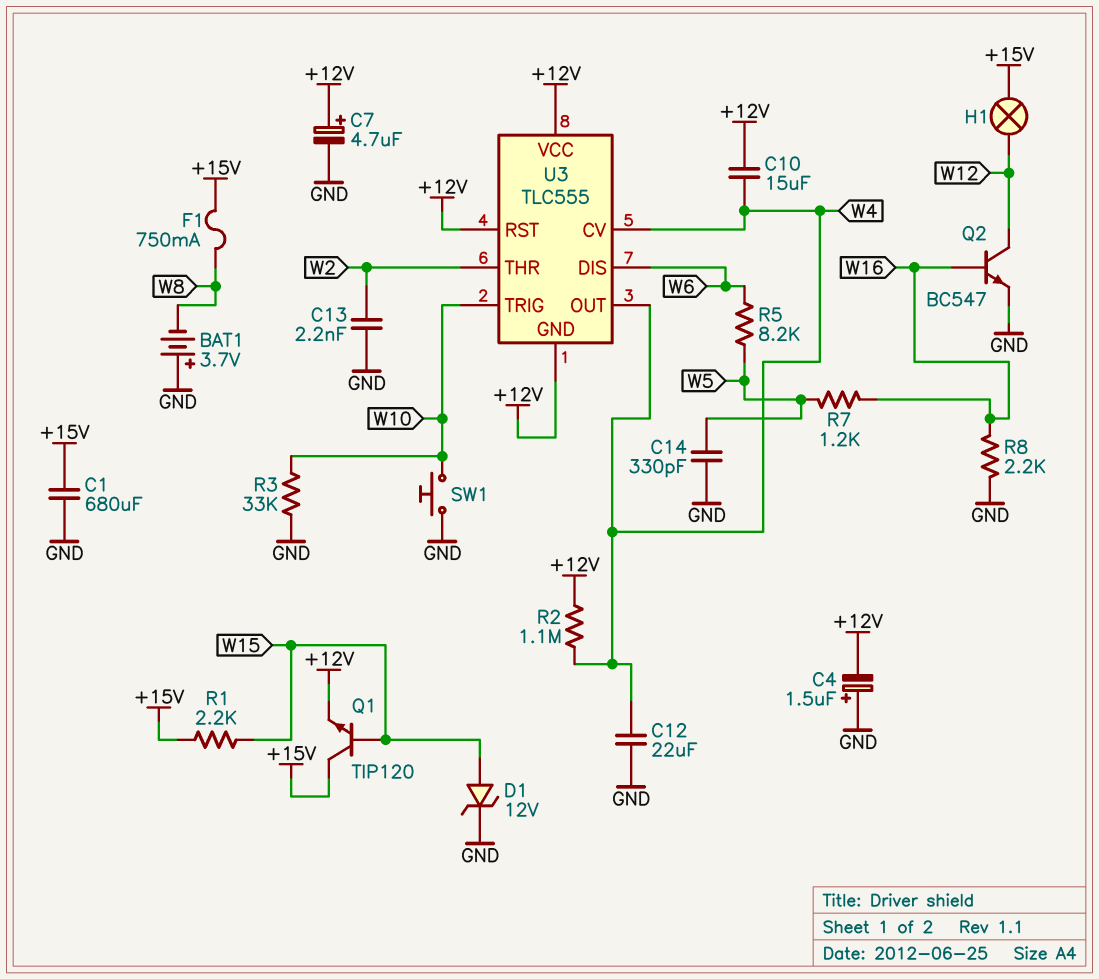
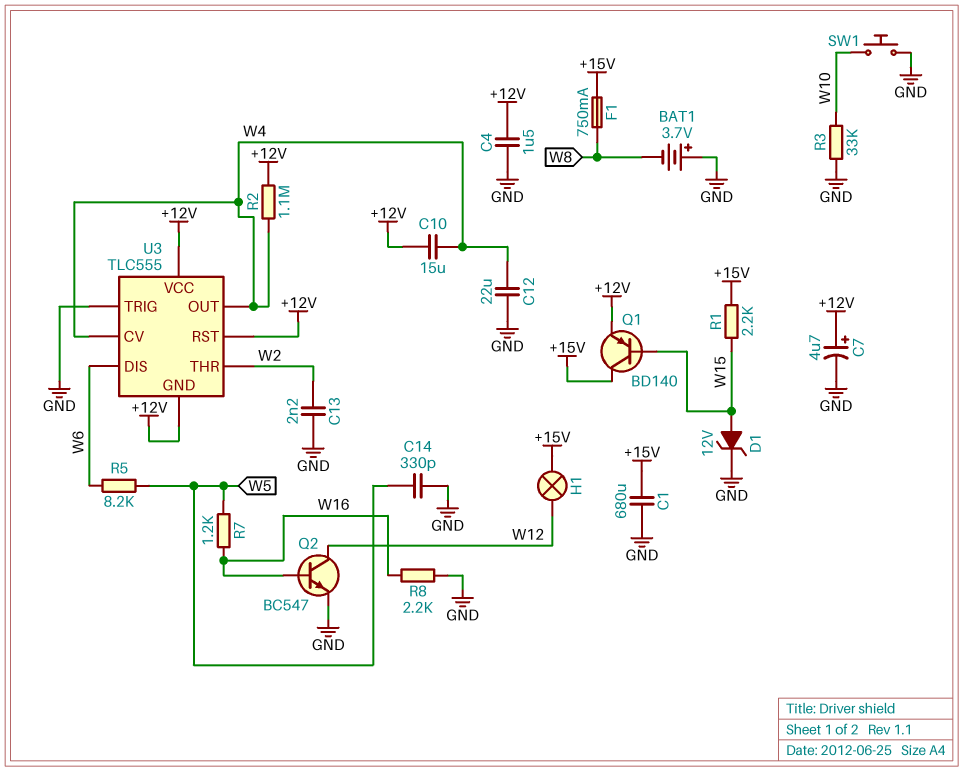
C4: 1.5uF (plus GND, minus +12V) -> 1.5uF (+12V, GND)
Q1: NPN TIP120 (B W15, C +15V, E +12V) -> PNP BD140 (B W15, C +15V, E +12V)
U3 pin TRIG: W10 -> GND

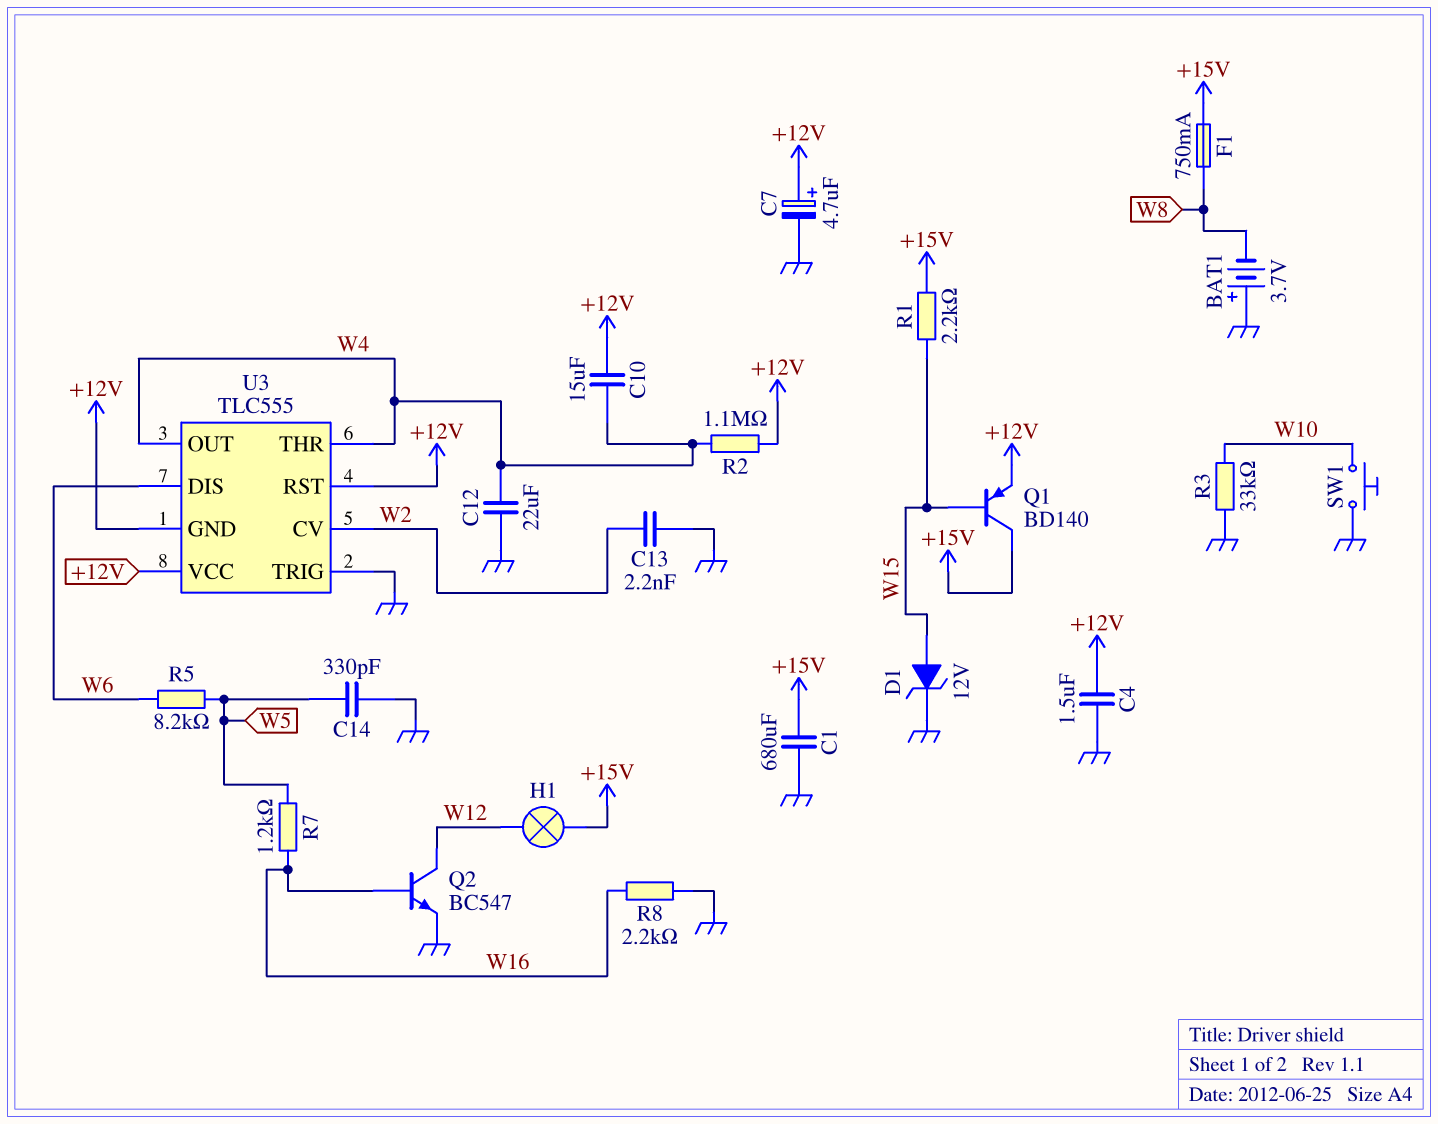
U3 pin CV: W4 -> W2
U3 pin THR: W2 -> W4

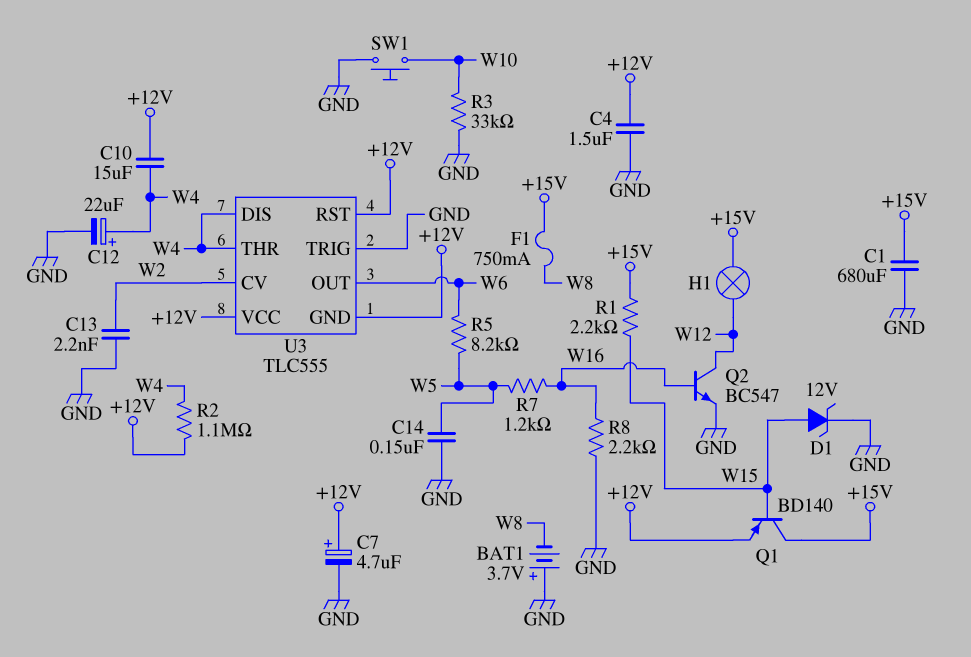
C12: 22uF (GND, W4) -> 22uF (plus W4, minus GND)
C14: 330pF (GND, W5) -> 150nF (GND, W5)
U3 pin DIS: W6 -> W4
U3 pin OUT: W4 -> W6

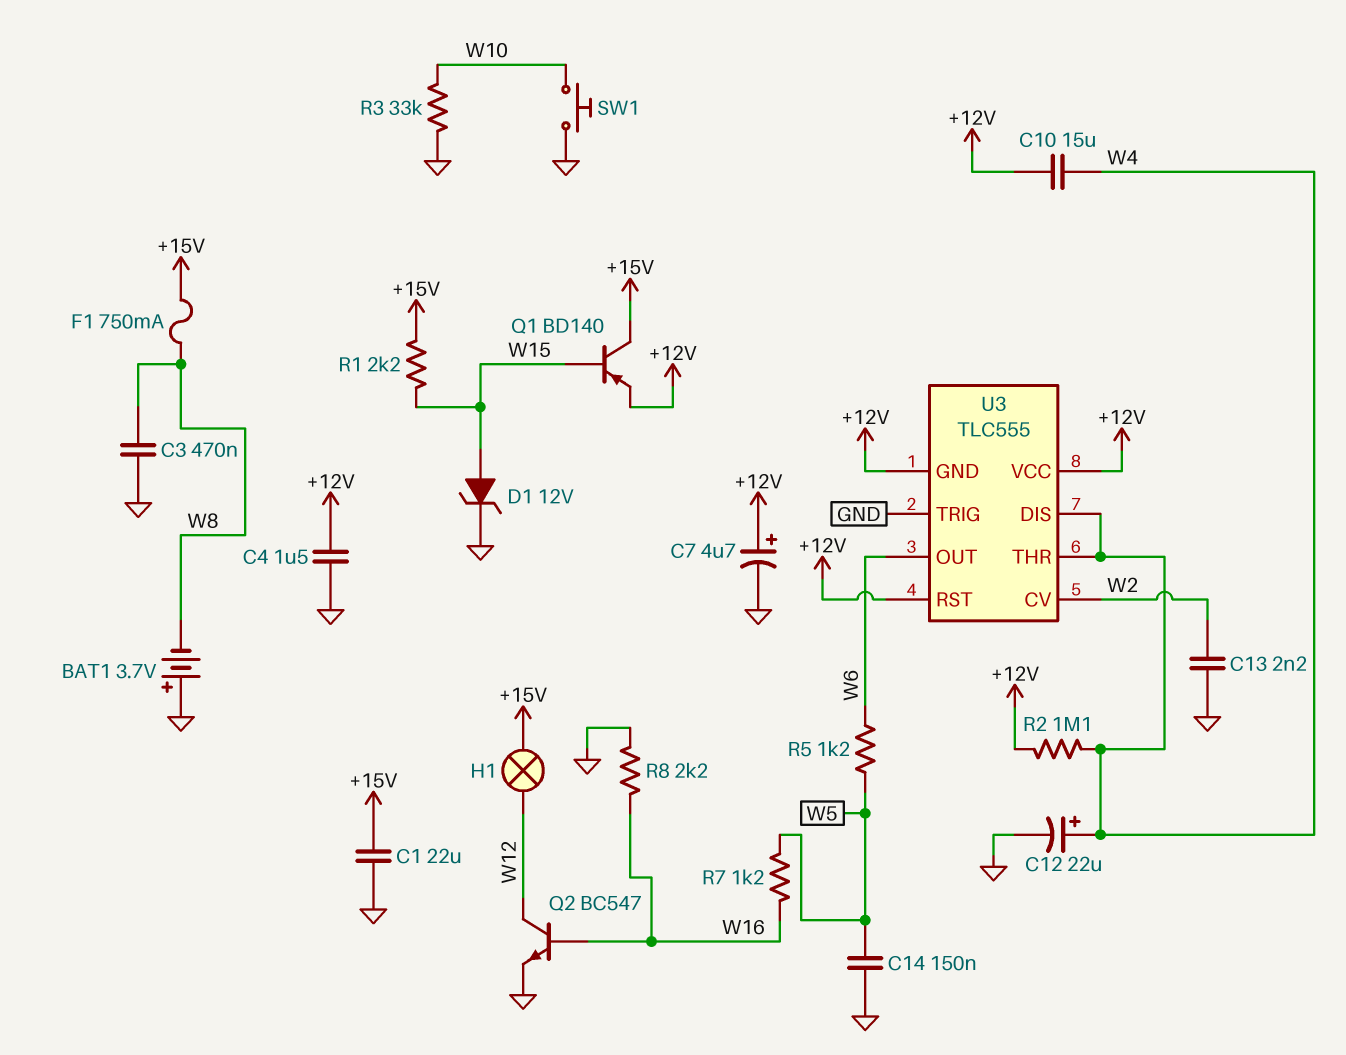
C1: 680uF (+15V, GND) -> 22uF (+15V, GND)
C3: none -> 470nF (GND, W8)
R5: 8.2k (W5, W6) -> 1.2k (W5, W6)

